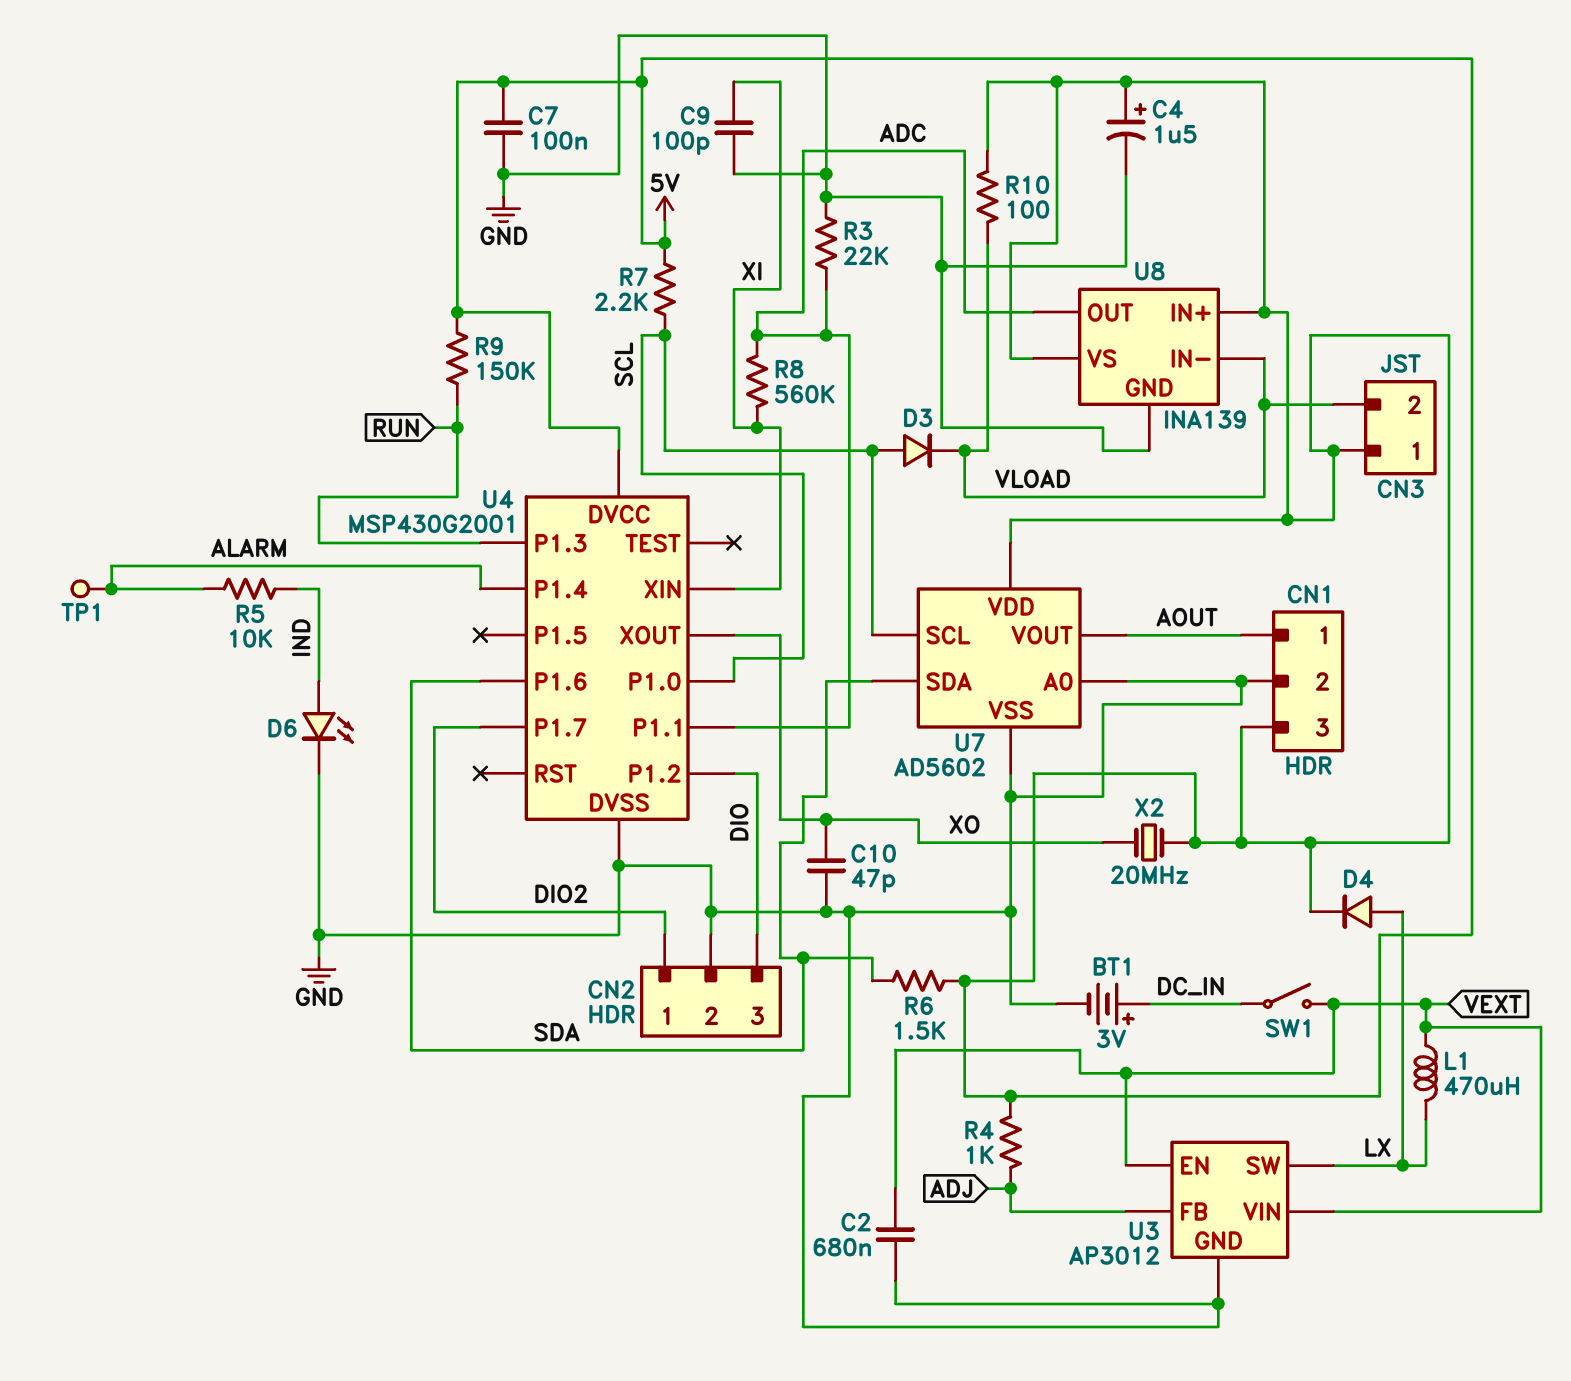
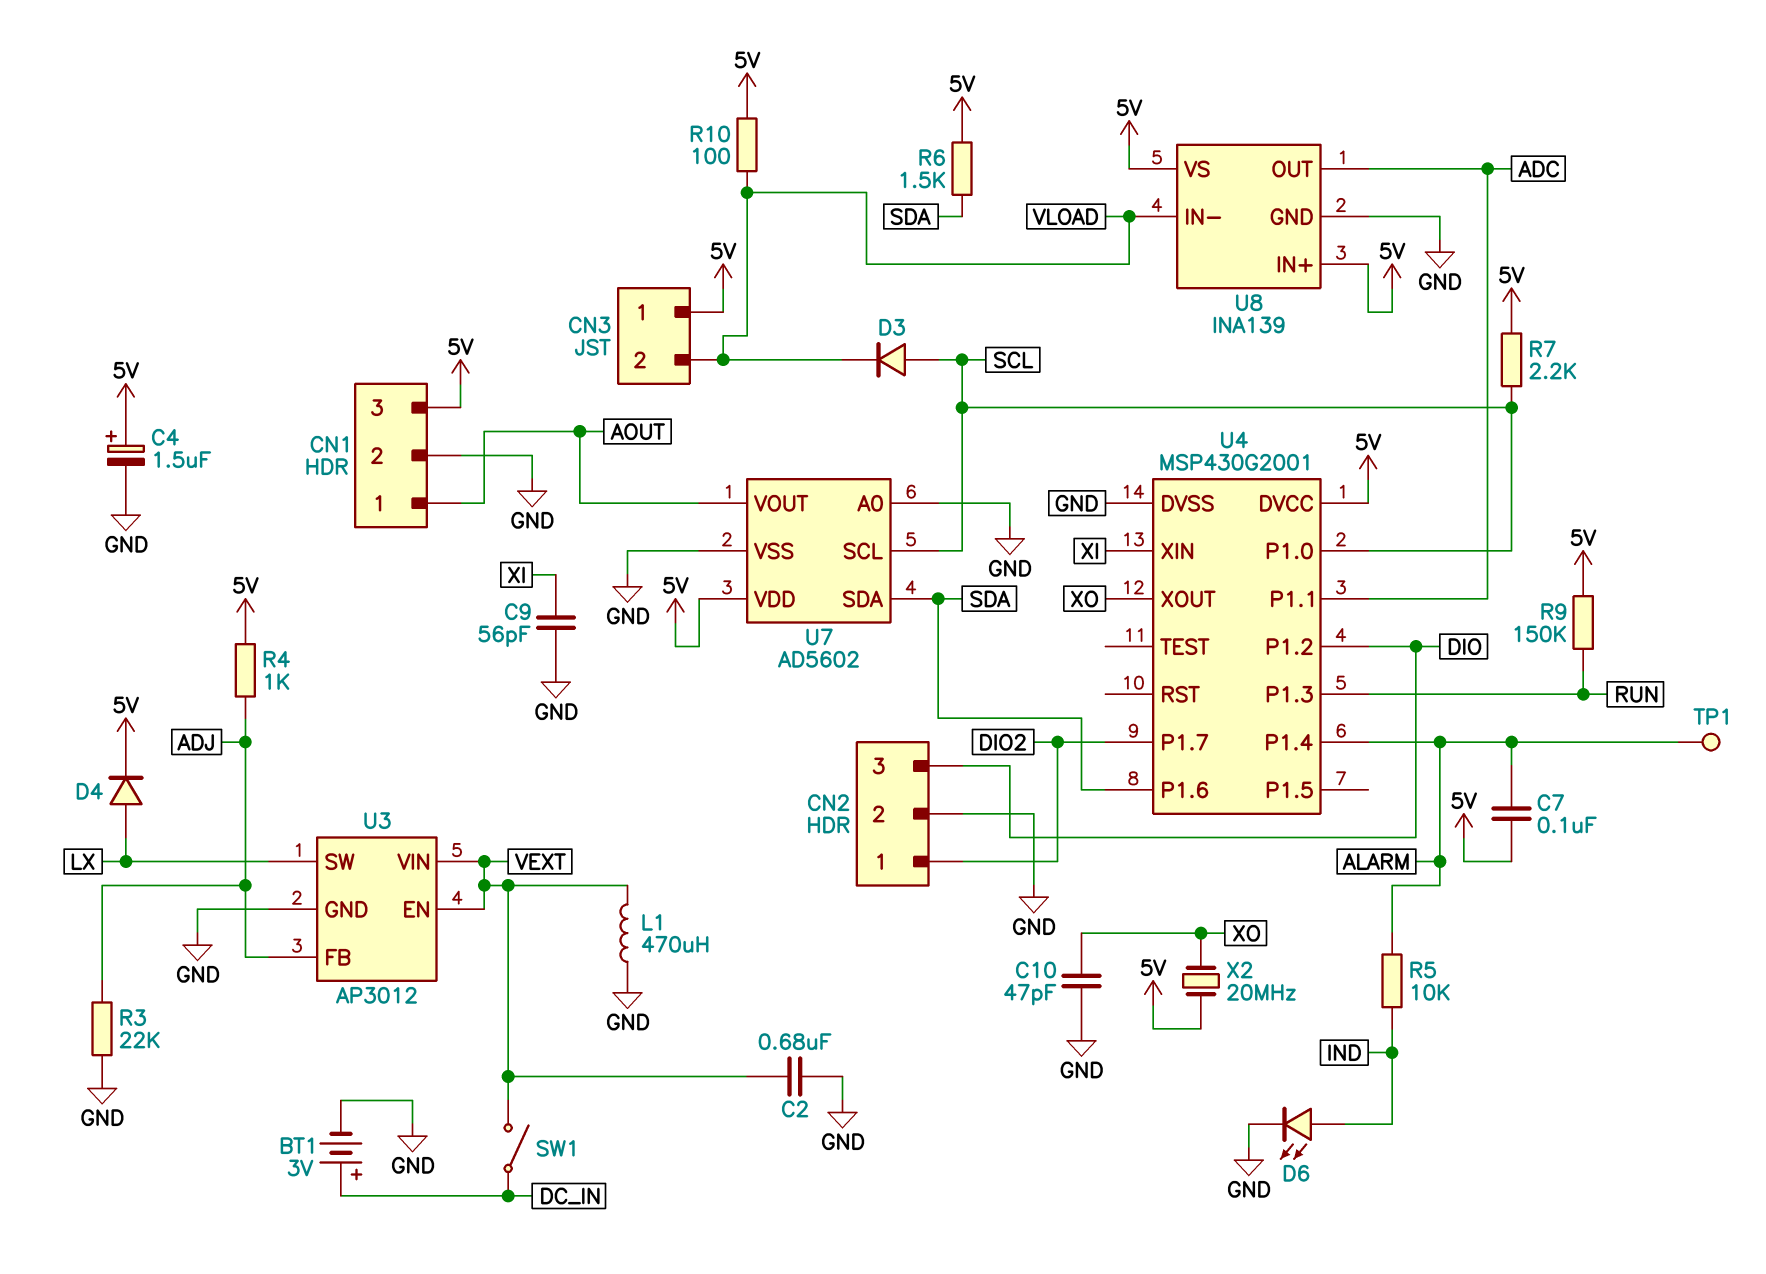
C7: 100nF (5V, GND) -> 100nF (5V, ALARM)
C9: 100pF (GND, XI) -> 56pF (GND, XI)
L1: 470uH (LX, VEXT) -> 470uH (GND, VEXT)
R3: 22k (ADC, GND) -> 22k (ADJ, GND)
R8: 560k (ADC, XI) -> none

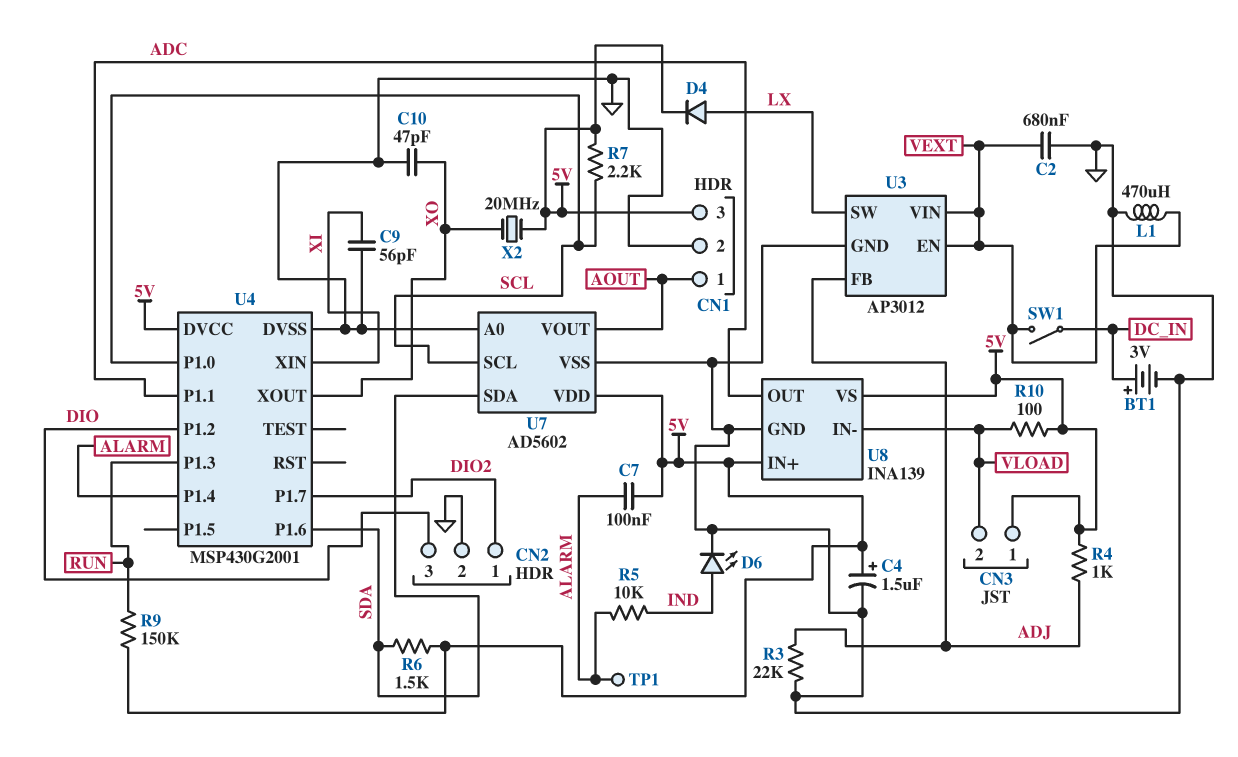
D3: diode (A SCL, K VLOAD) -> none

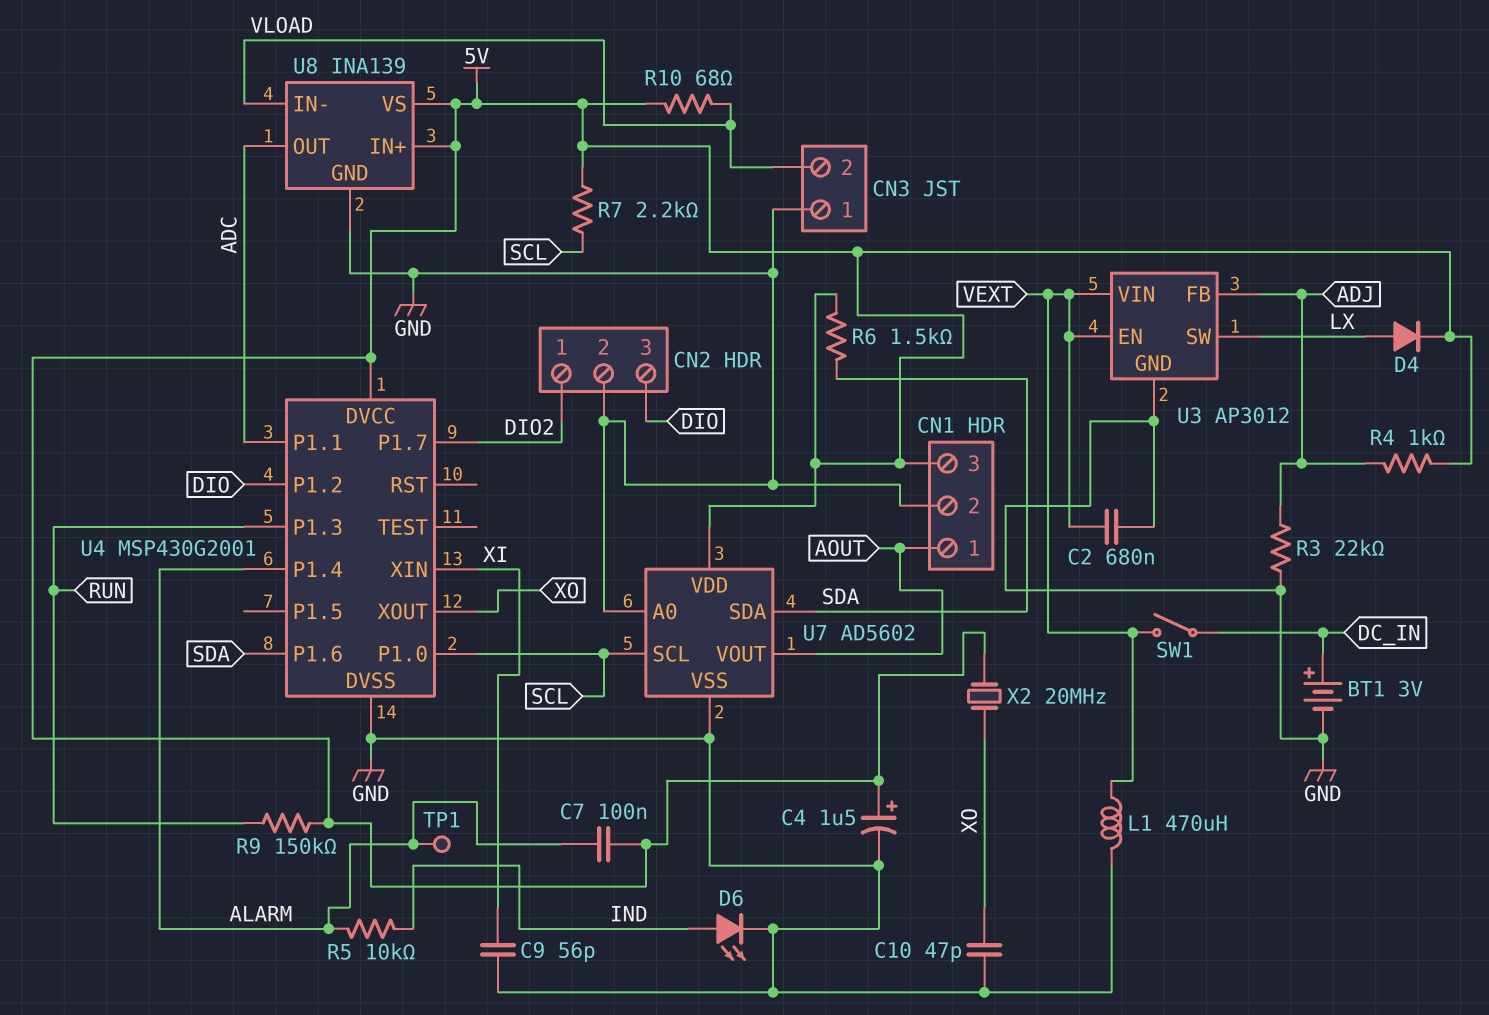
CN3 pin 1: 5V -> GND
R10: 100 (5V, VLOAD) -> 68 (5V, VLOAD)

